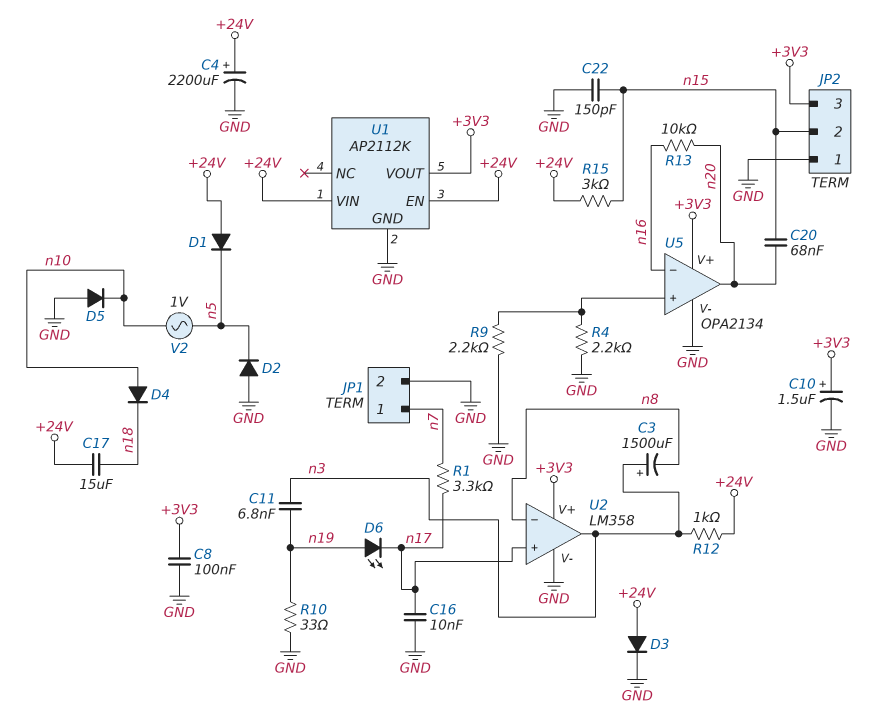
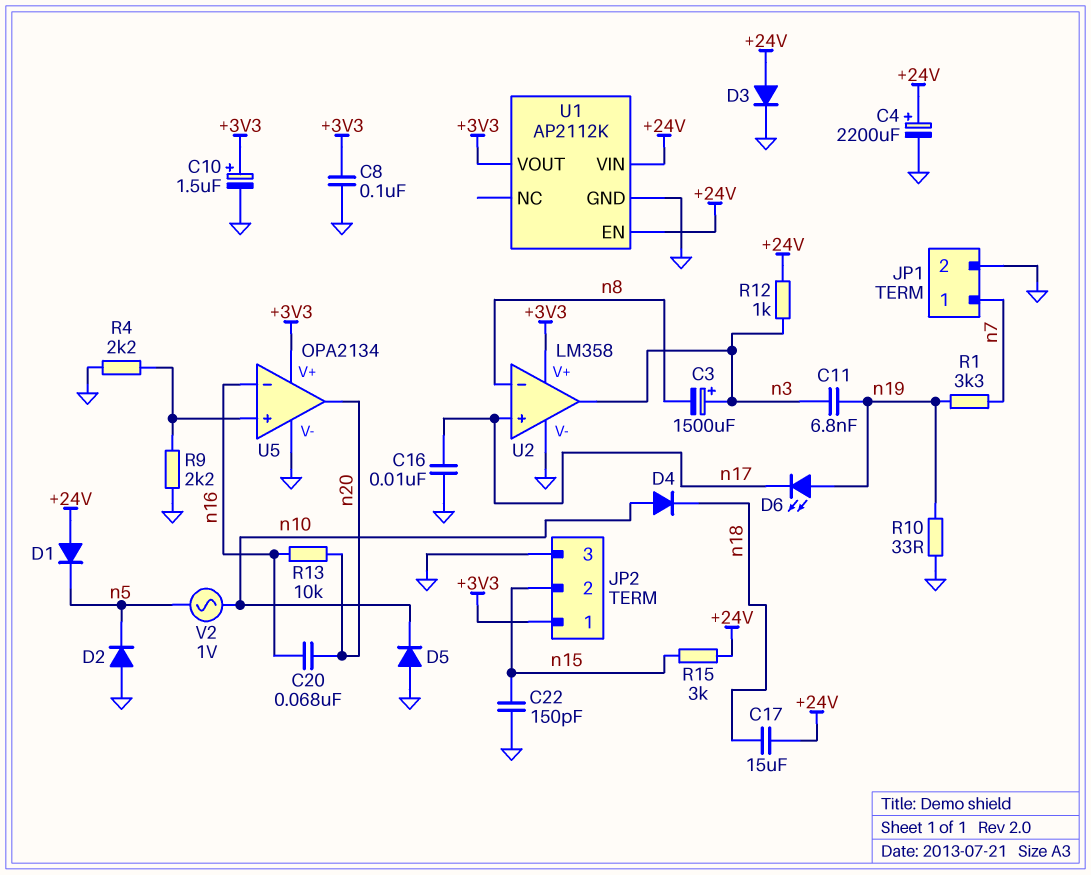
C20: 68nF (n15, n20) -> 68nF (n16, n20)
JP2 pin 1: GND -> +3V3
JP2 pin 3: +3V3 -> GND
R1: 3.3k (n7, n17) -> 3.3k (n7, n19)

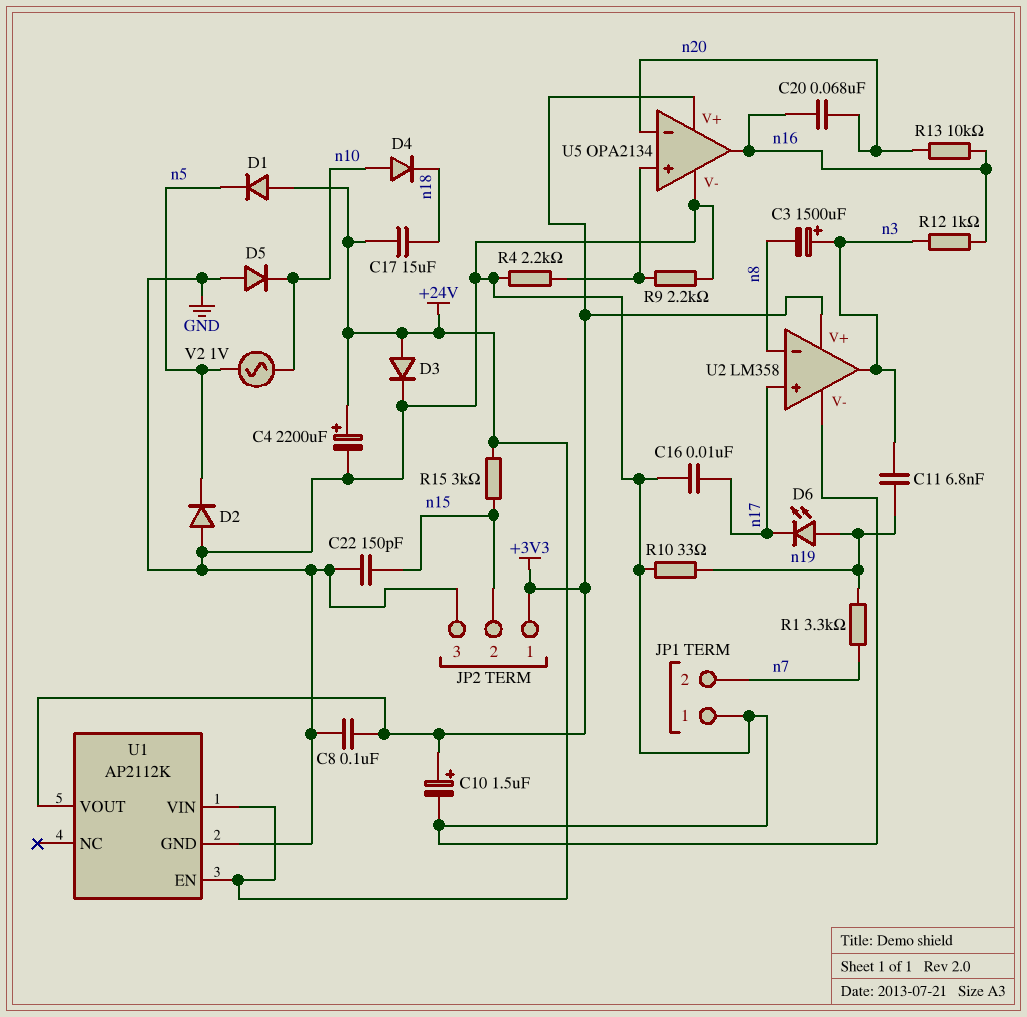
JP1 pin 1: n7 -> GND
JP1 pin 2: GND -> n7
R12: 1k (+24V, n3) -> 1k (n3, n16)
U5 pin in-: n16 -> n20
U5 pin out: n20 -> n16

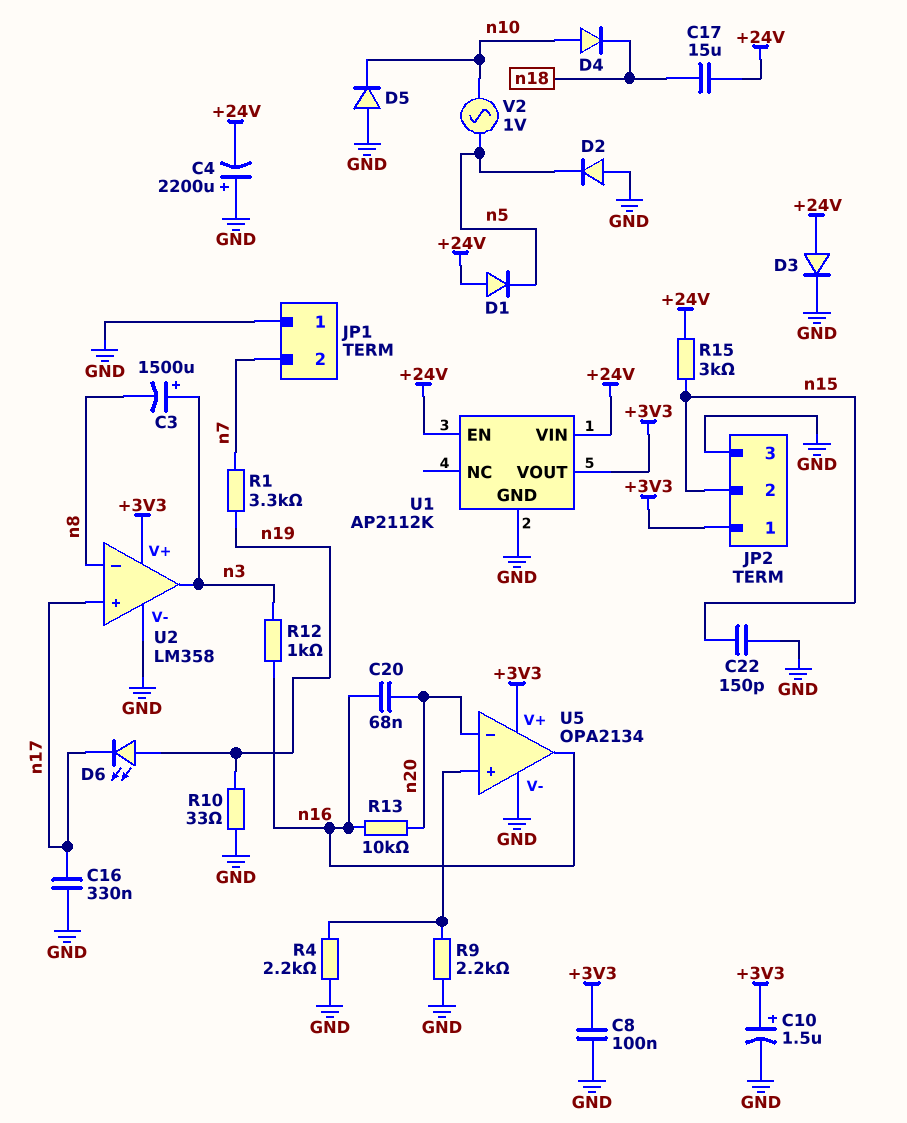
C4: 2200uF (plus +24V, minus GND) -> 2200uF (plus GND, minus +24V)
C11: 6.8nF (n3, n19) -> none
C16: 10nF (GND, n17) -> 330nF (GND, n17)

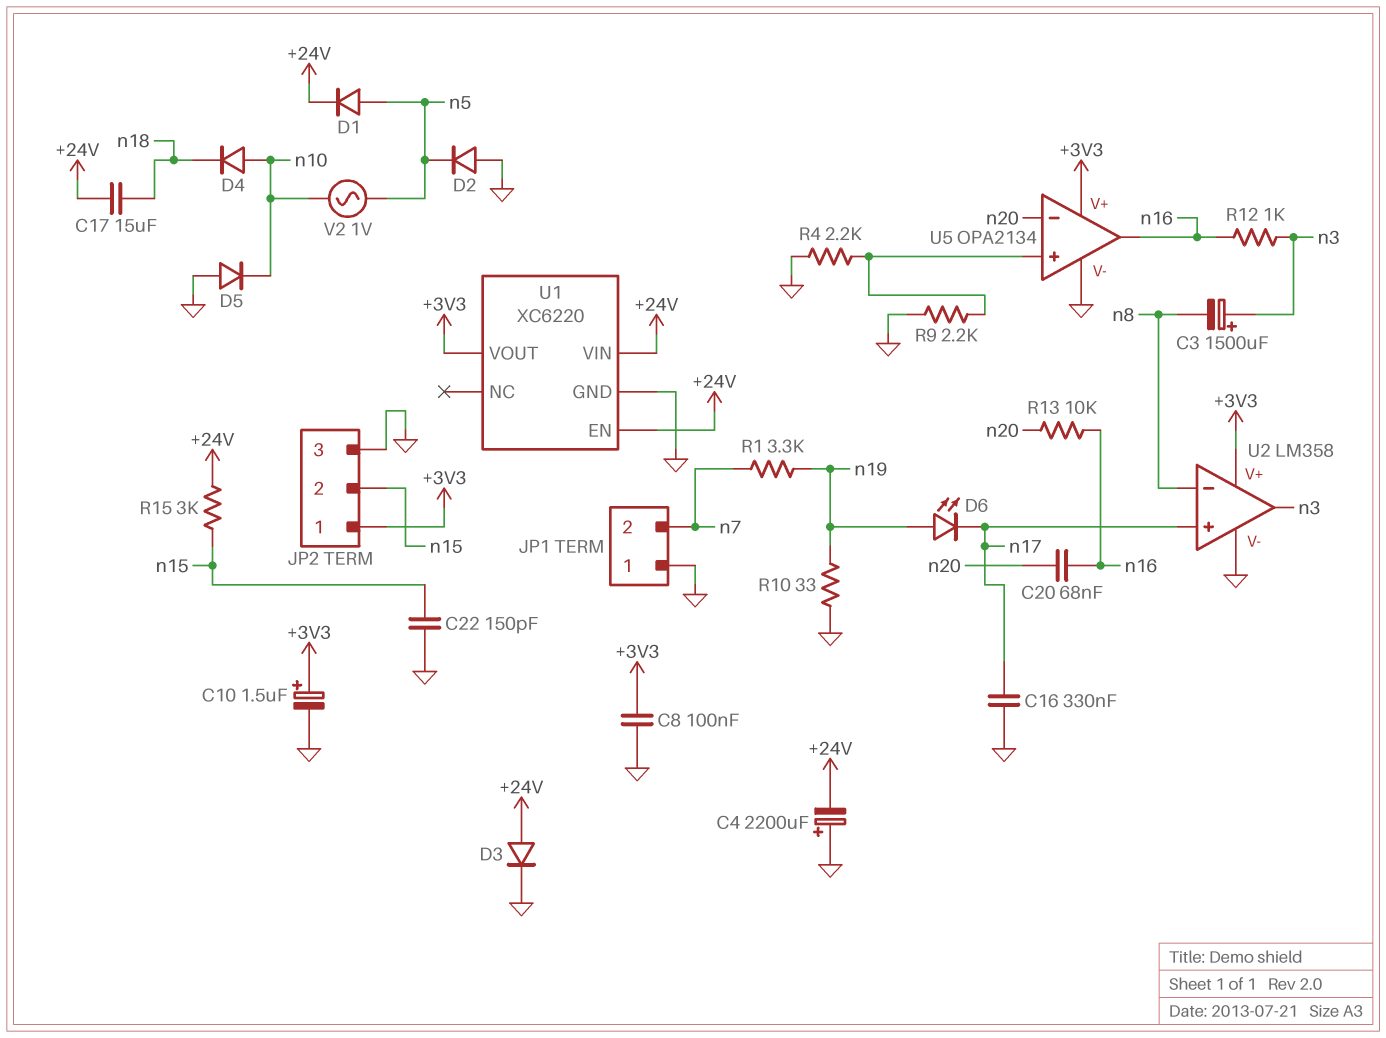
D1: diode (A +24V, K n5) -> diode (A n5, K +24V)
U1: AP2112K -> XC6220

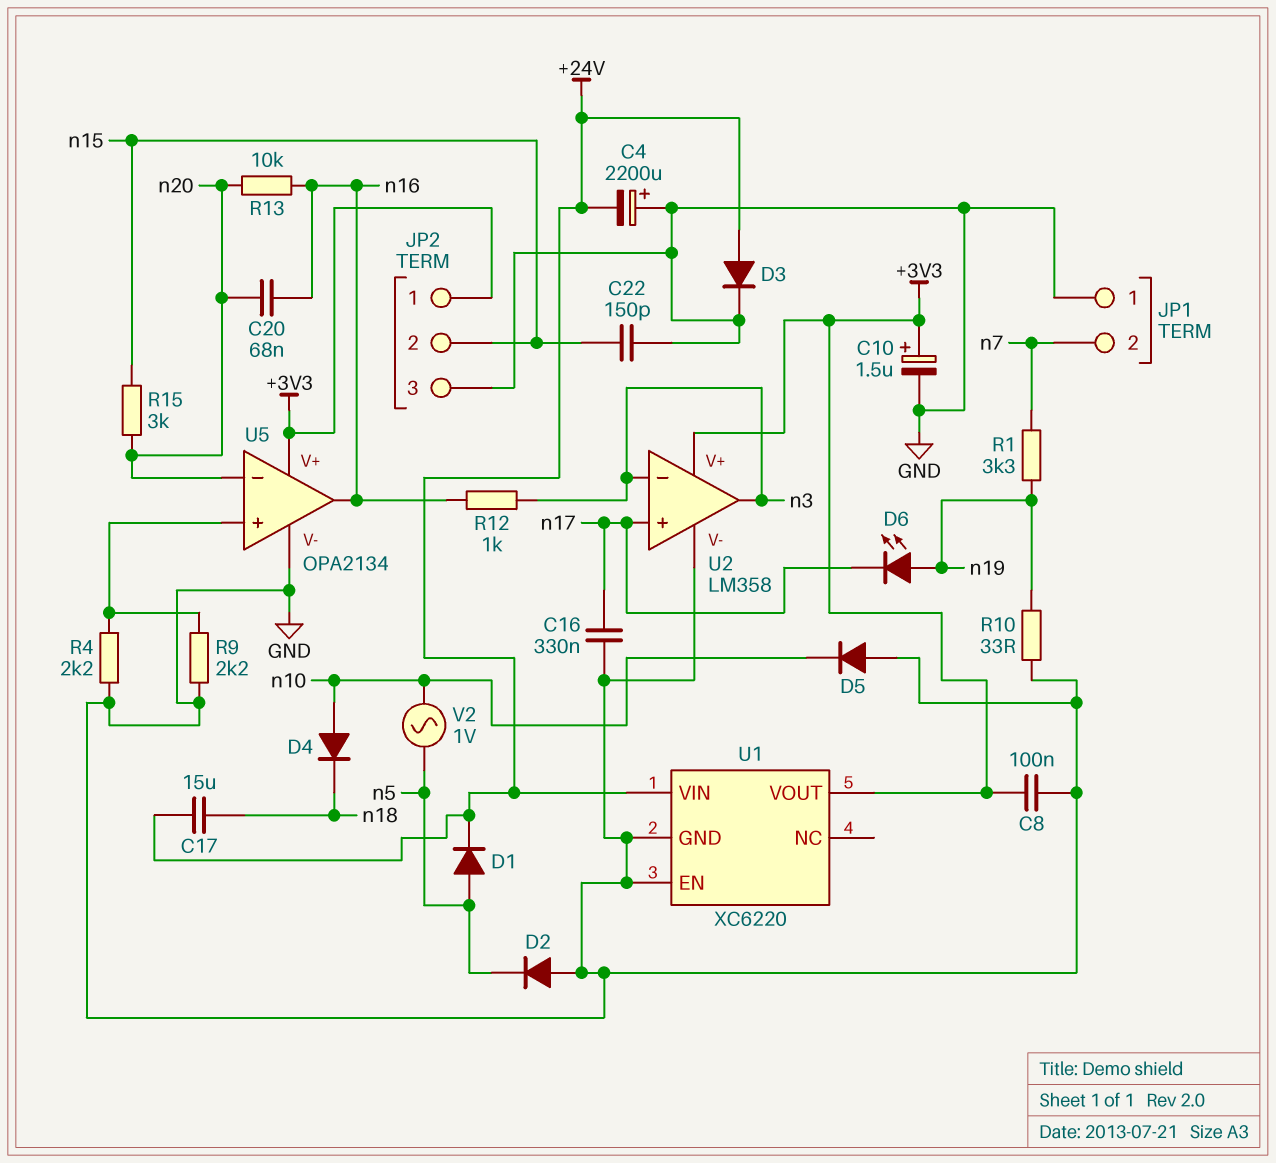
C3: 1500uF (plus n3, minus n8) -> none
R15: 3k (+24V, n15) -> 3k (n15, n20)
U1 pin EN: +24V -> GND
U2 pin in-: n8 -> n3

